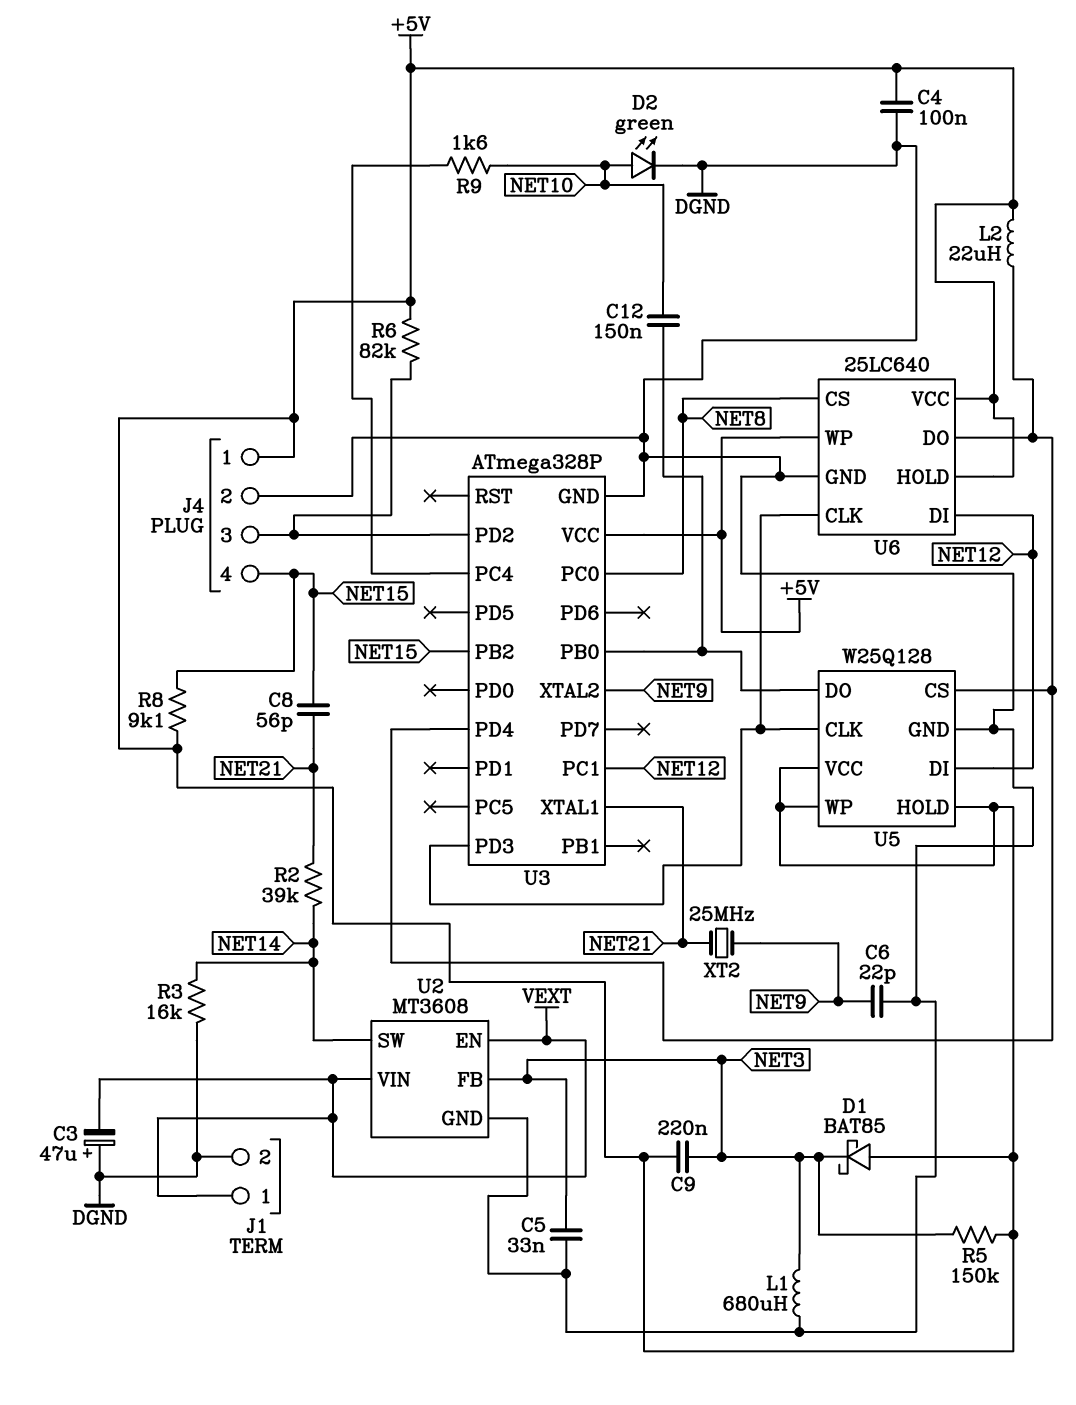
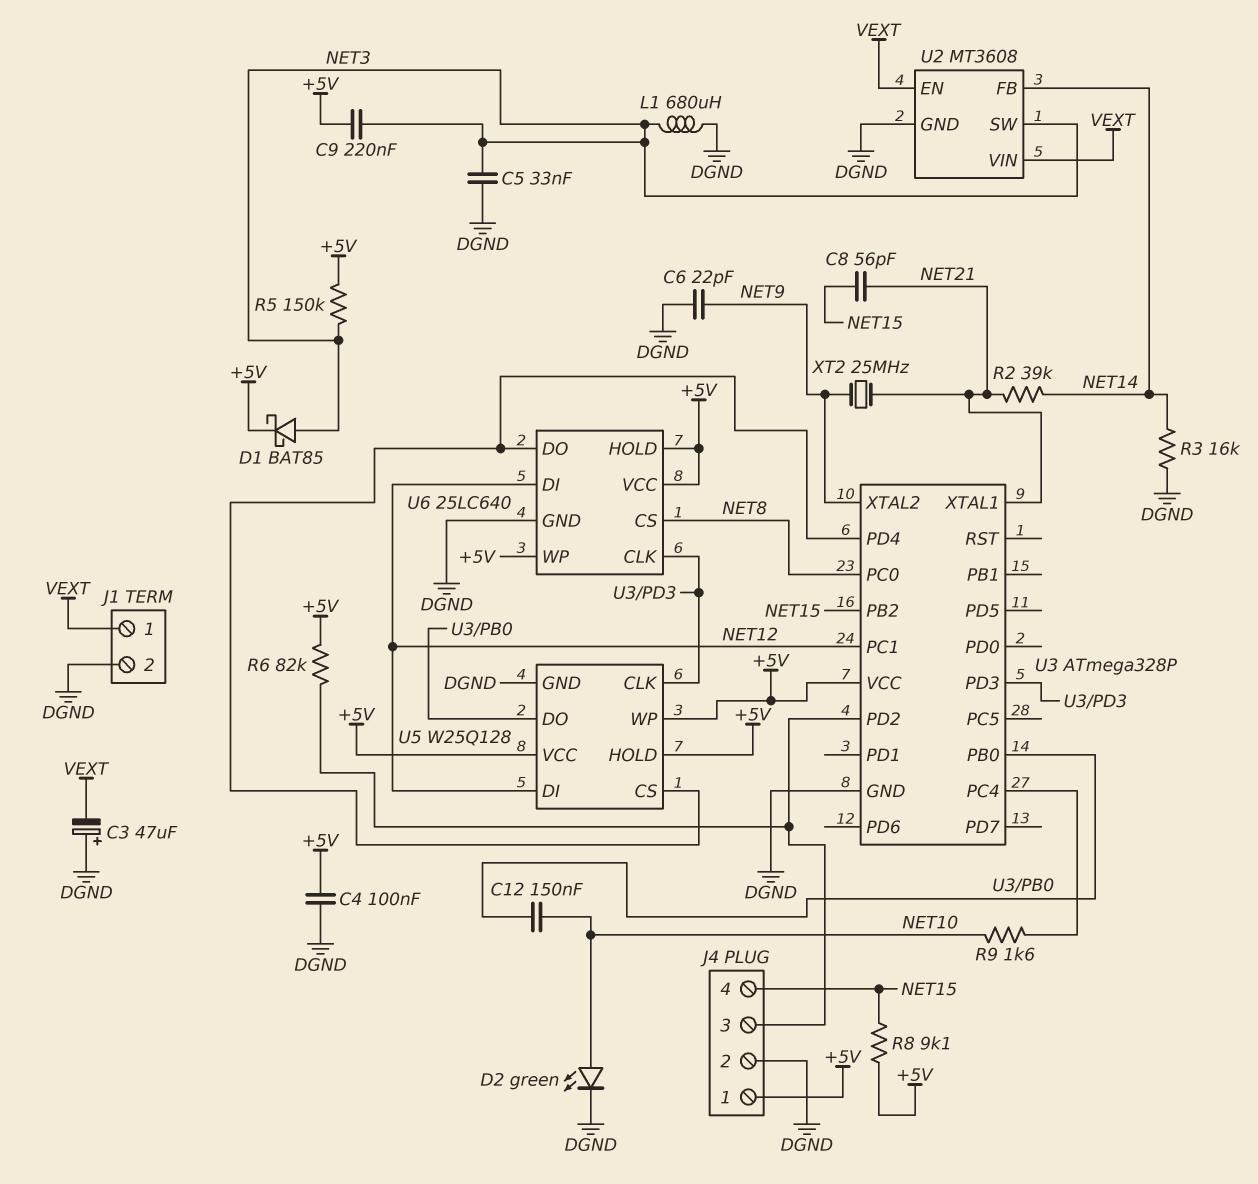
D1: schottky BAT85 (A +5V, K NET3) -> schottky BAT85 (A NET3, K +5V)
L2: 22uH (+5V, U3/PD4) -> none
U2 pin FB: NET3 -> NET14
U2 pin SW: NET14 -> NET3

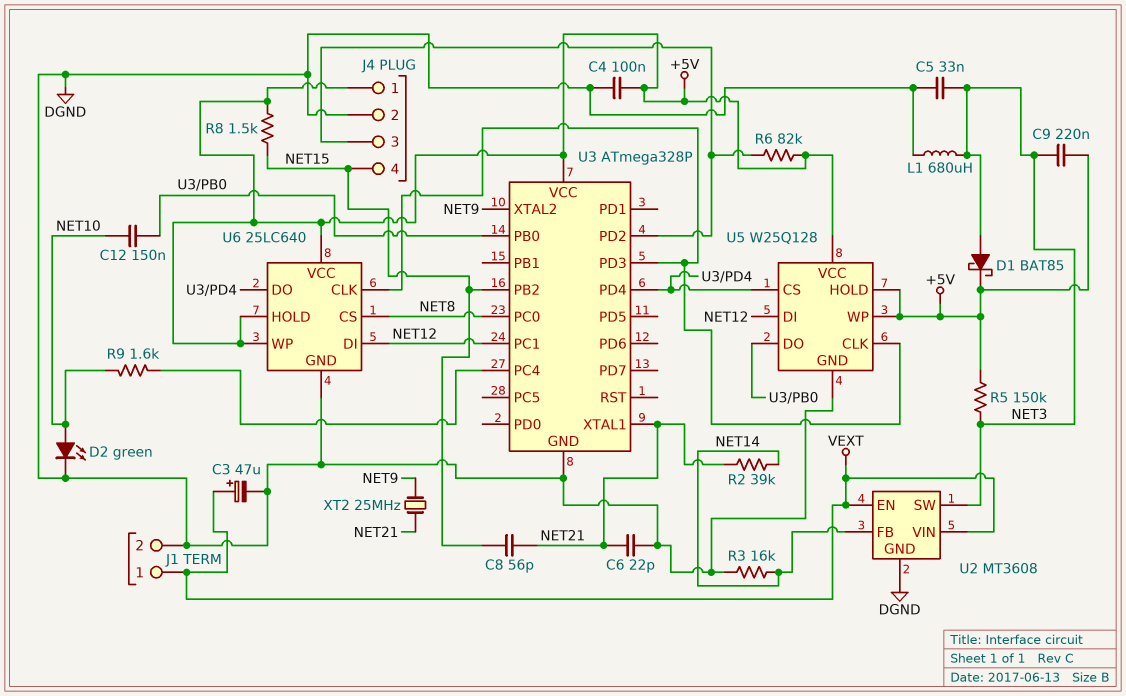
C3: 47uF (plus DGND, minus VEXT) -> 47uF (plus VEXT, minus DGND)
C6: 22pF (DGND, NET9) -> 22pF (DGND, NET21)
R8: 9.1k (+5V, NET15) -> 1.5k (+5V, NET15)

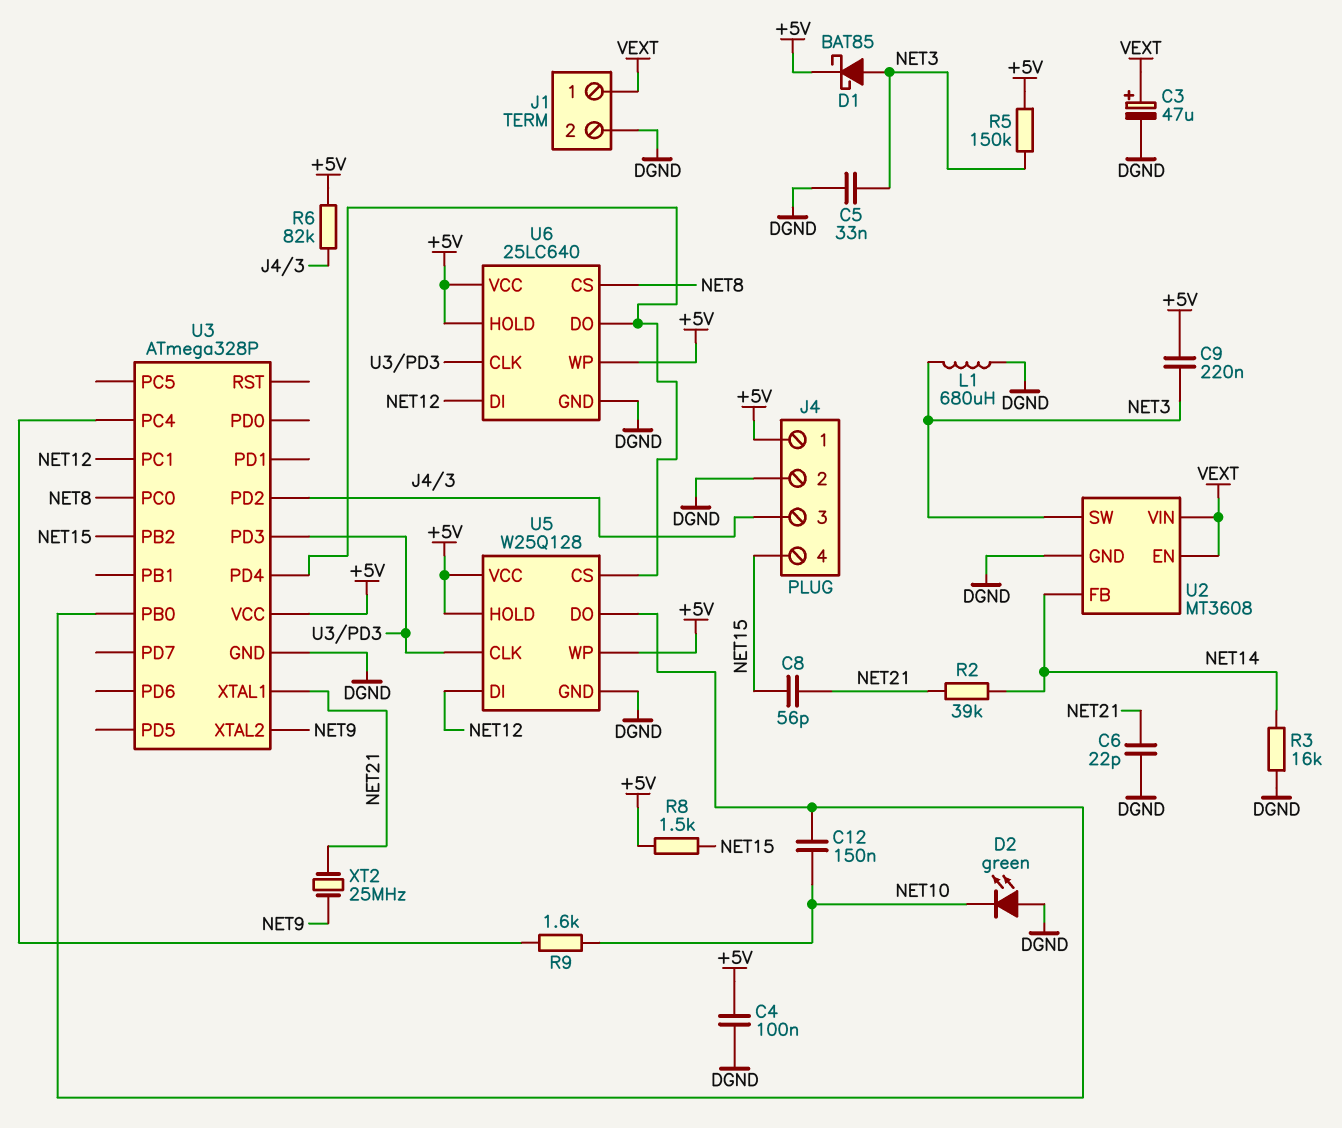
D2: LED green (A NET10, K DGND) -> LED green (A DGND, K NET10)

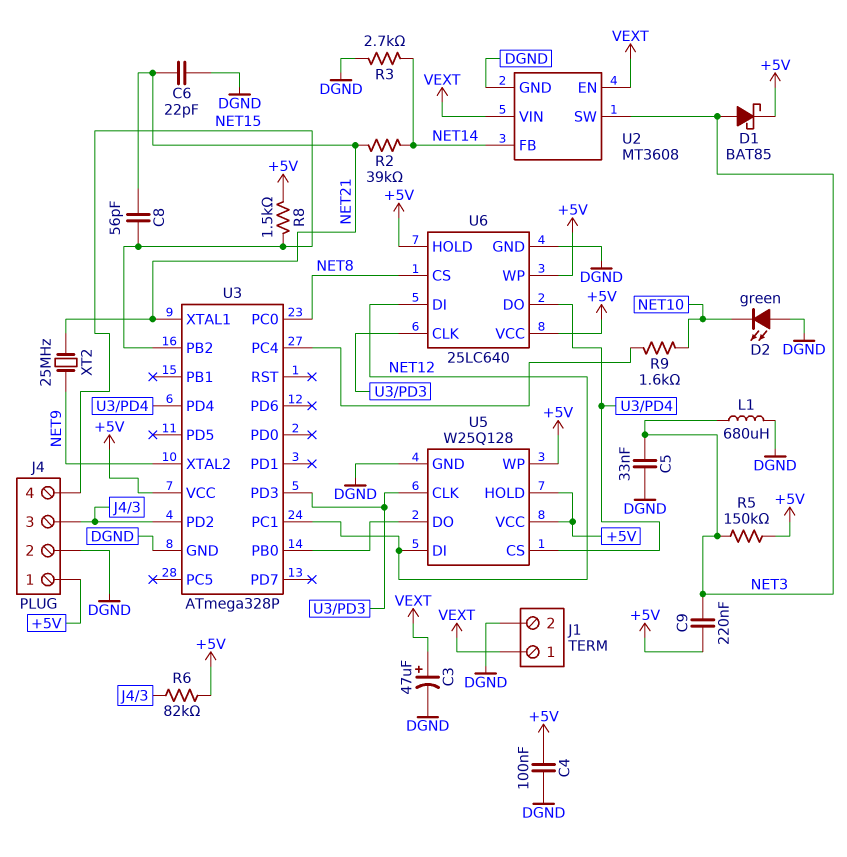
C12: 150nF (NET10, U3/PB0) -> none
R3: 16k (DGND, NET14) -> 2.7k (DGND, NET14)

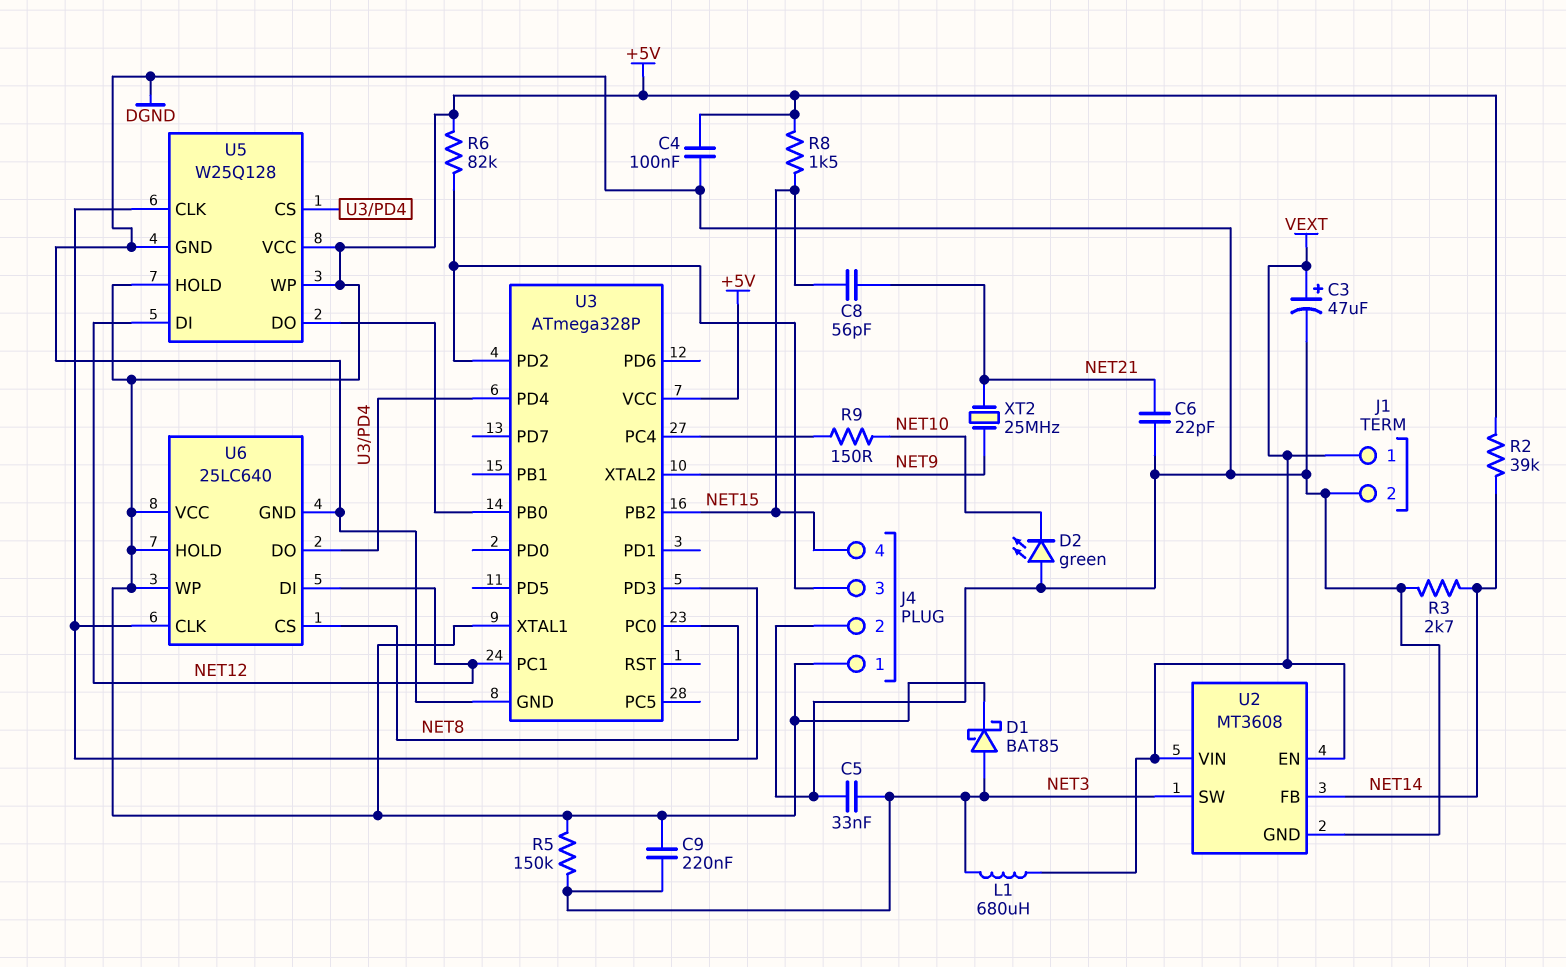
L1: 680uH (DGND, NET3) -> 680uH (NET3, VEXT)
R2: 39k (NET14, NET21) -> 39k (+5V, NET14)
R9: 1.6k (NET10, U3/PC4) -> 150 (NET10, U3/PC4)
U3 pin XTAL1: NET21 -> +5V

